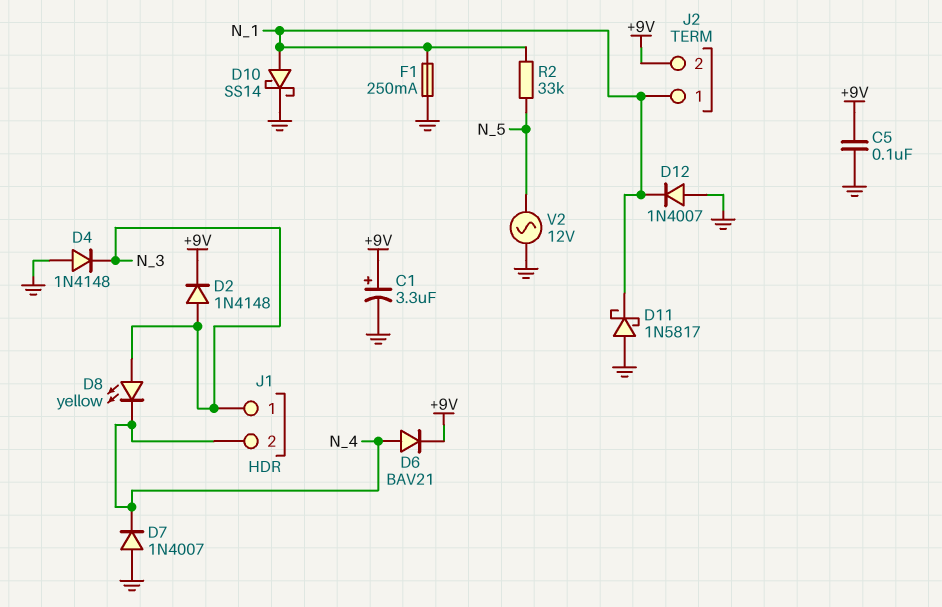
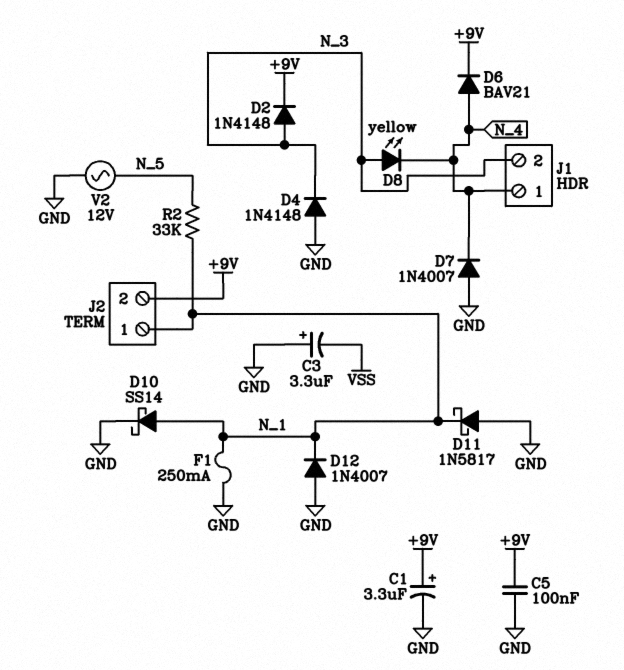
C3: none -> 3.3uF (plus GND, minus VSS)
J1 pin 1: N_3 -> N_4
J1 pin 2: N_4 -> N_3

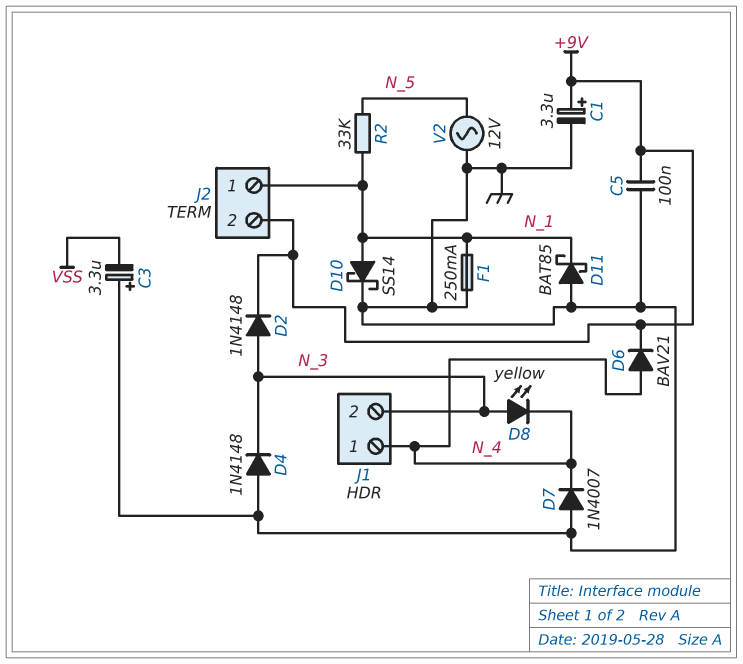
D11: schottky 1N5817 (A GND, K N_1) -> schottky BAT85 (A GND, K N_1)
D12: diode 1N4007 (A GND, K N_1) -> none

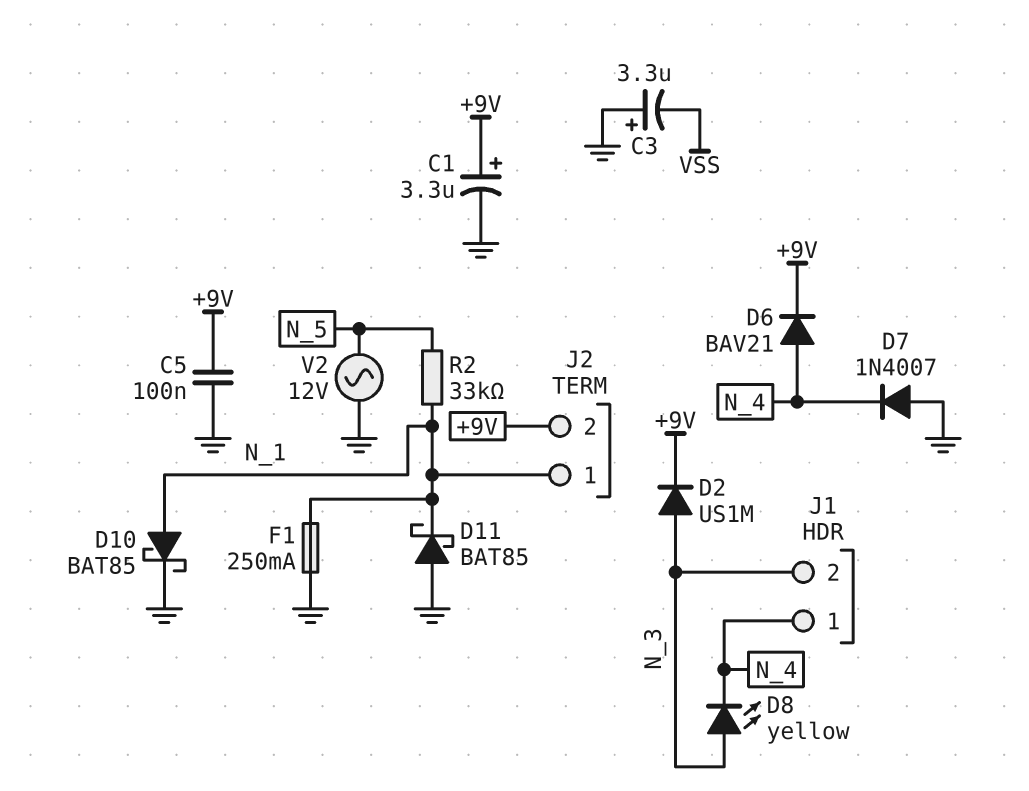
D2: diode 1N4148 (A N_3, K +9V) -> diode US1M (A N_3, K +9V)
D4: diode 1N4148 (A GND, K N_3) -> none
D10: schottky SS14 (A N_1, K GND) -> schottky BAT85 (A N_1, K GND)

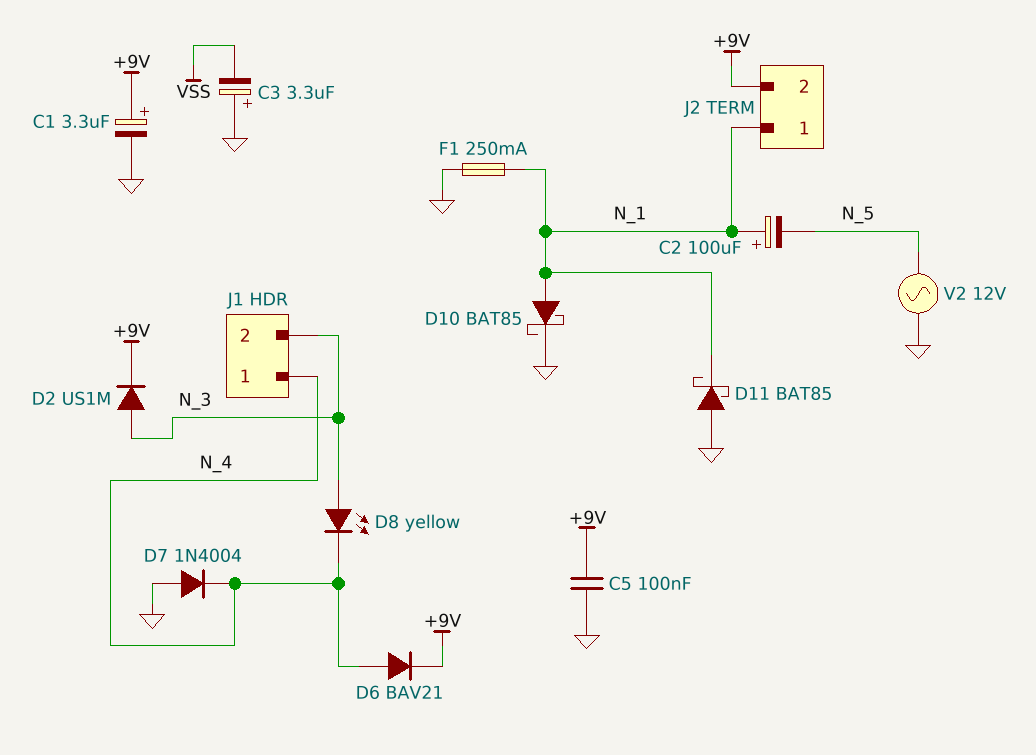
C2: none -> 100uF (plus N_1, minus N_5)
D7: diode 1N4007 (A GND, K N_4) -> diode 1N4004 (A GND, K N_4)
R2: 33k (N_1, N_5) -> none

